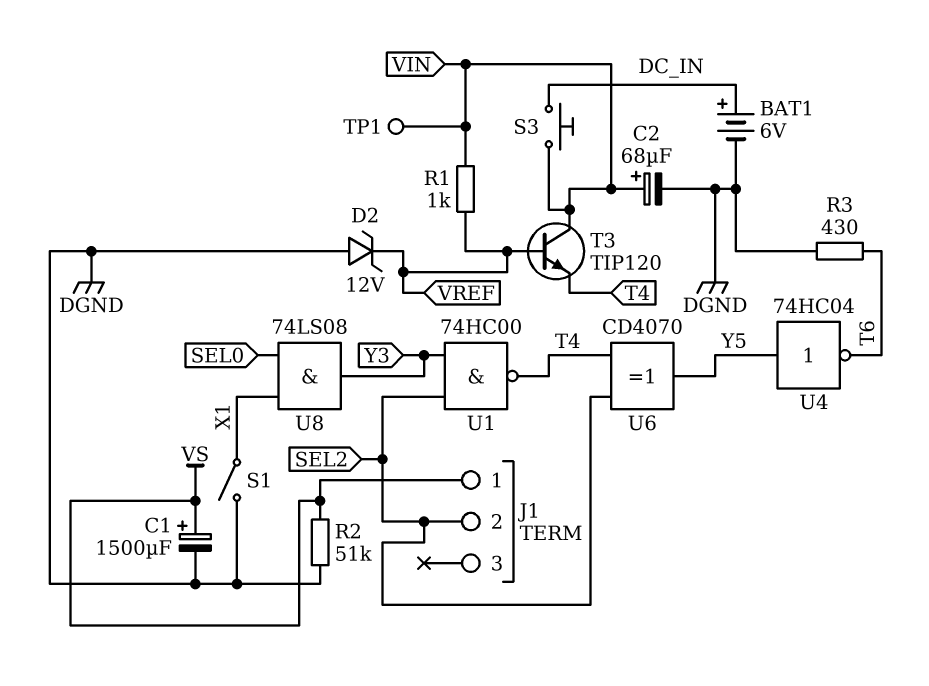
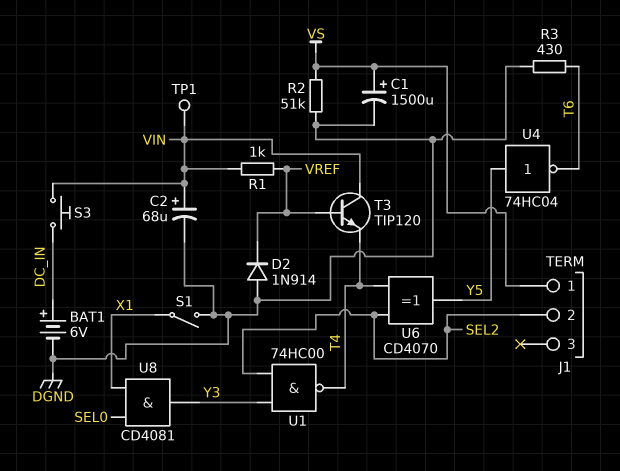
D2: zener 12V (A DGND, K VREF) -> diode 1N914 (A DGND, K VREF)
U8: AND 74LS08 (in SEL0, in X1, out Y3) -> AND CD4081 (in SEL0, in X1, out Y3)

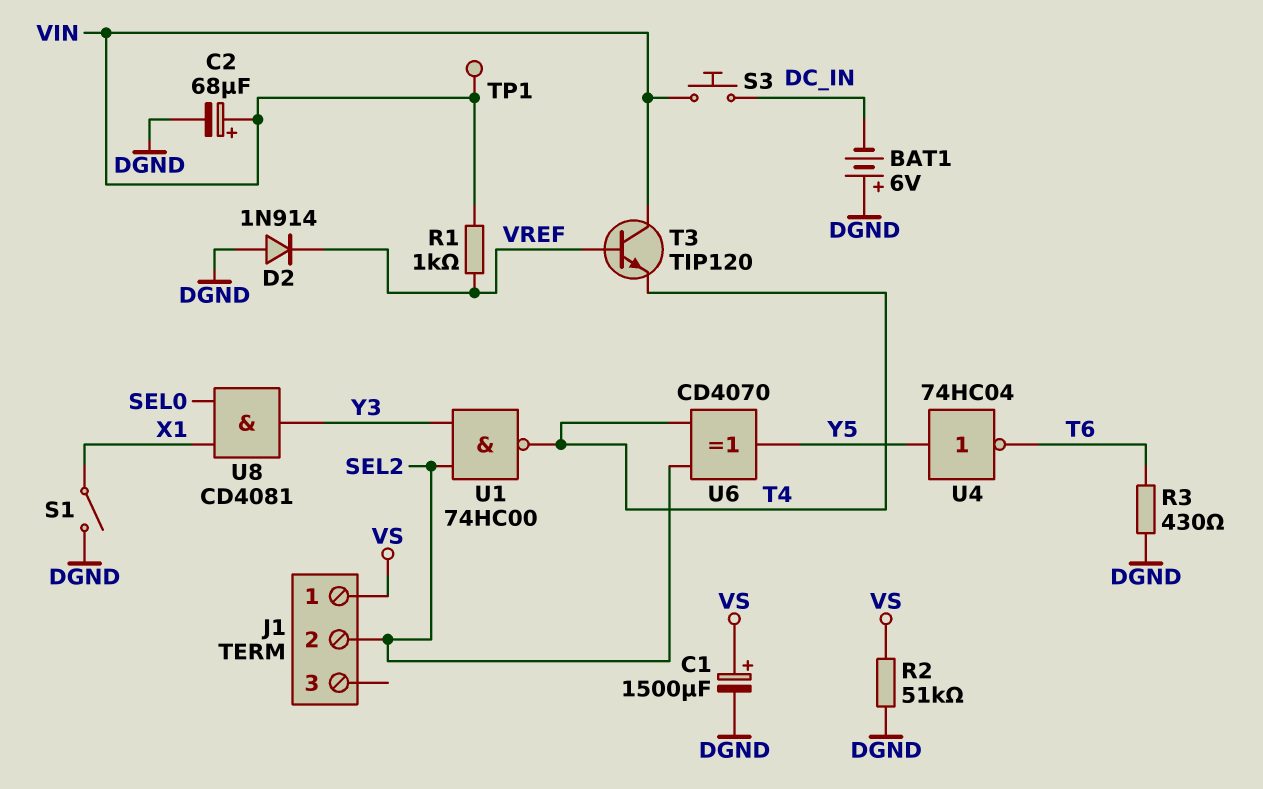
BAT1: 6V (plus DC_IN, minus DGND) -> 6V (plus DGND, minus DC_IN)

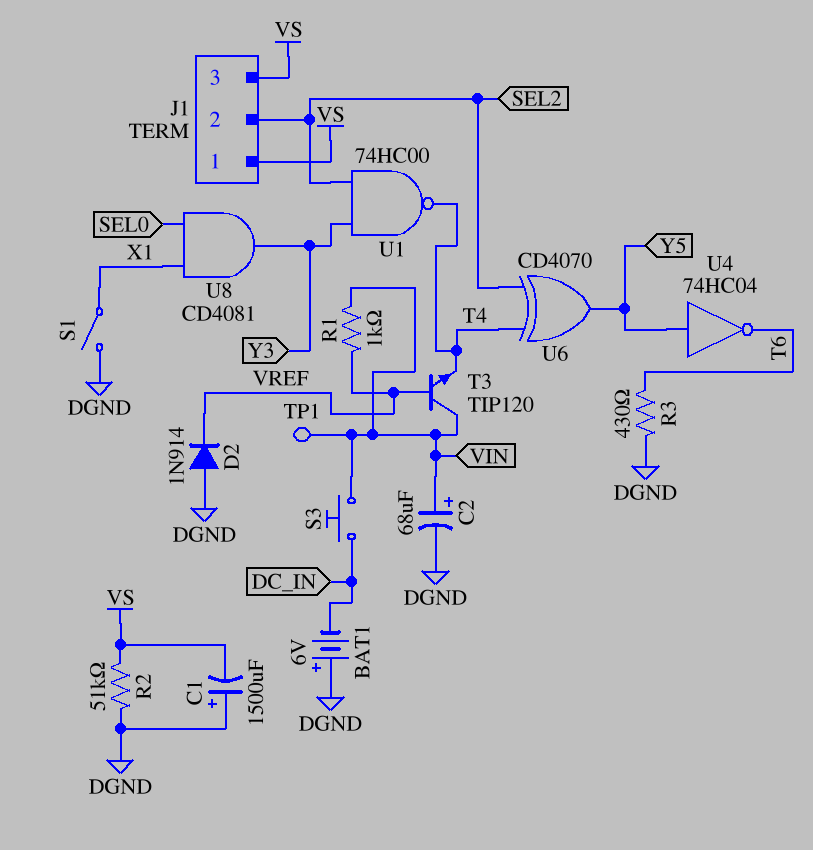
C1: 1500uF (plus VS, minus DGND) -> 1500uF (plus DGND, minus VS)
J1 pin 3: none -> VS

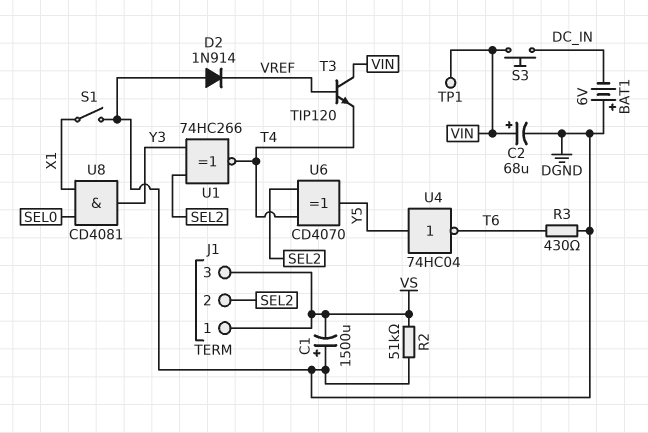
R1: 1k (VIN, VREF) -> none
U1: NAND 74HC00 (in SEL2, in Y3, out T4) -> XNOR 74HC266 (in SEL2, in Y3, out T4)

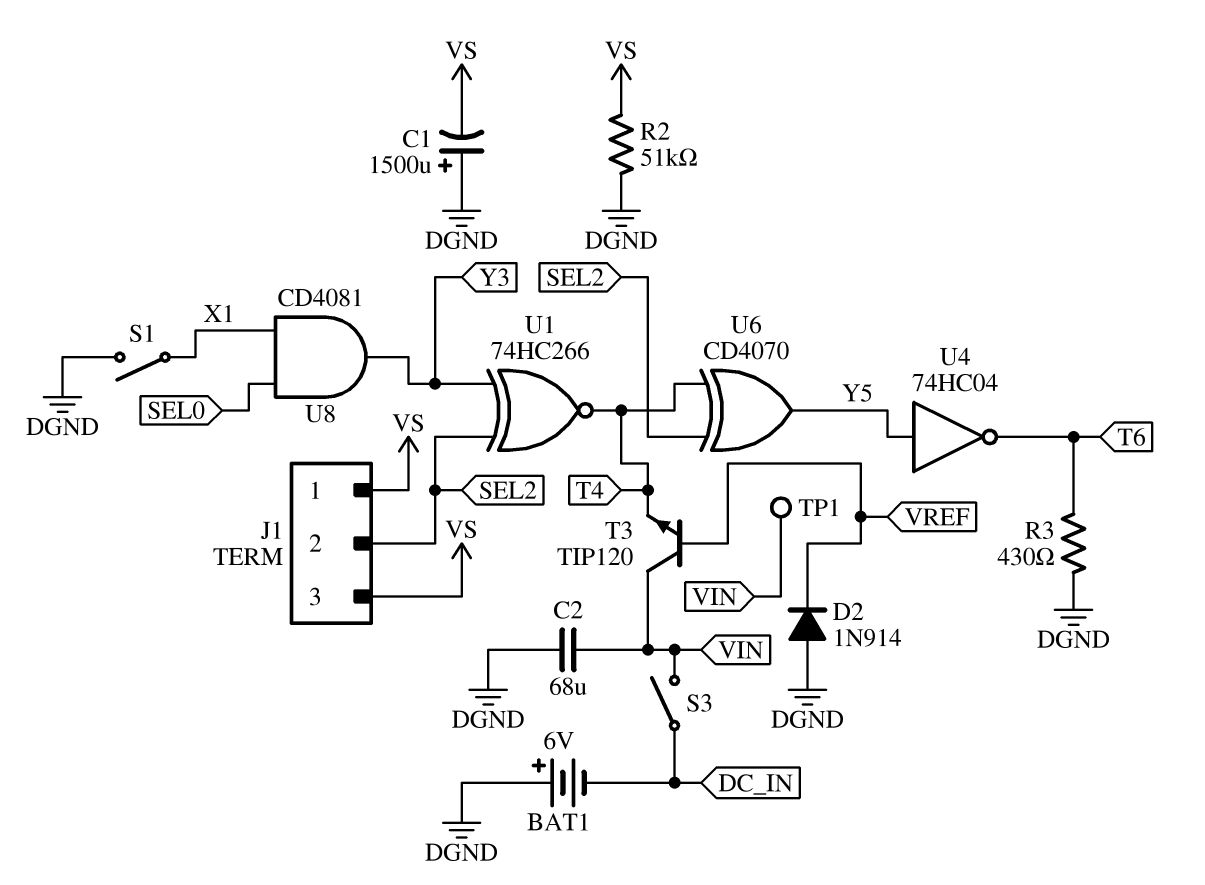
C2: 68uF (plus VIN, minus DGND) -> 68uF (DGND, VIN)
S3: button (DC_IN, VIN) -> switch (DC_IN, VIN)

